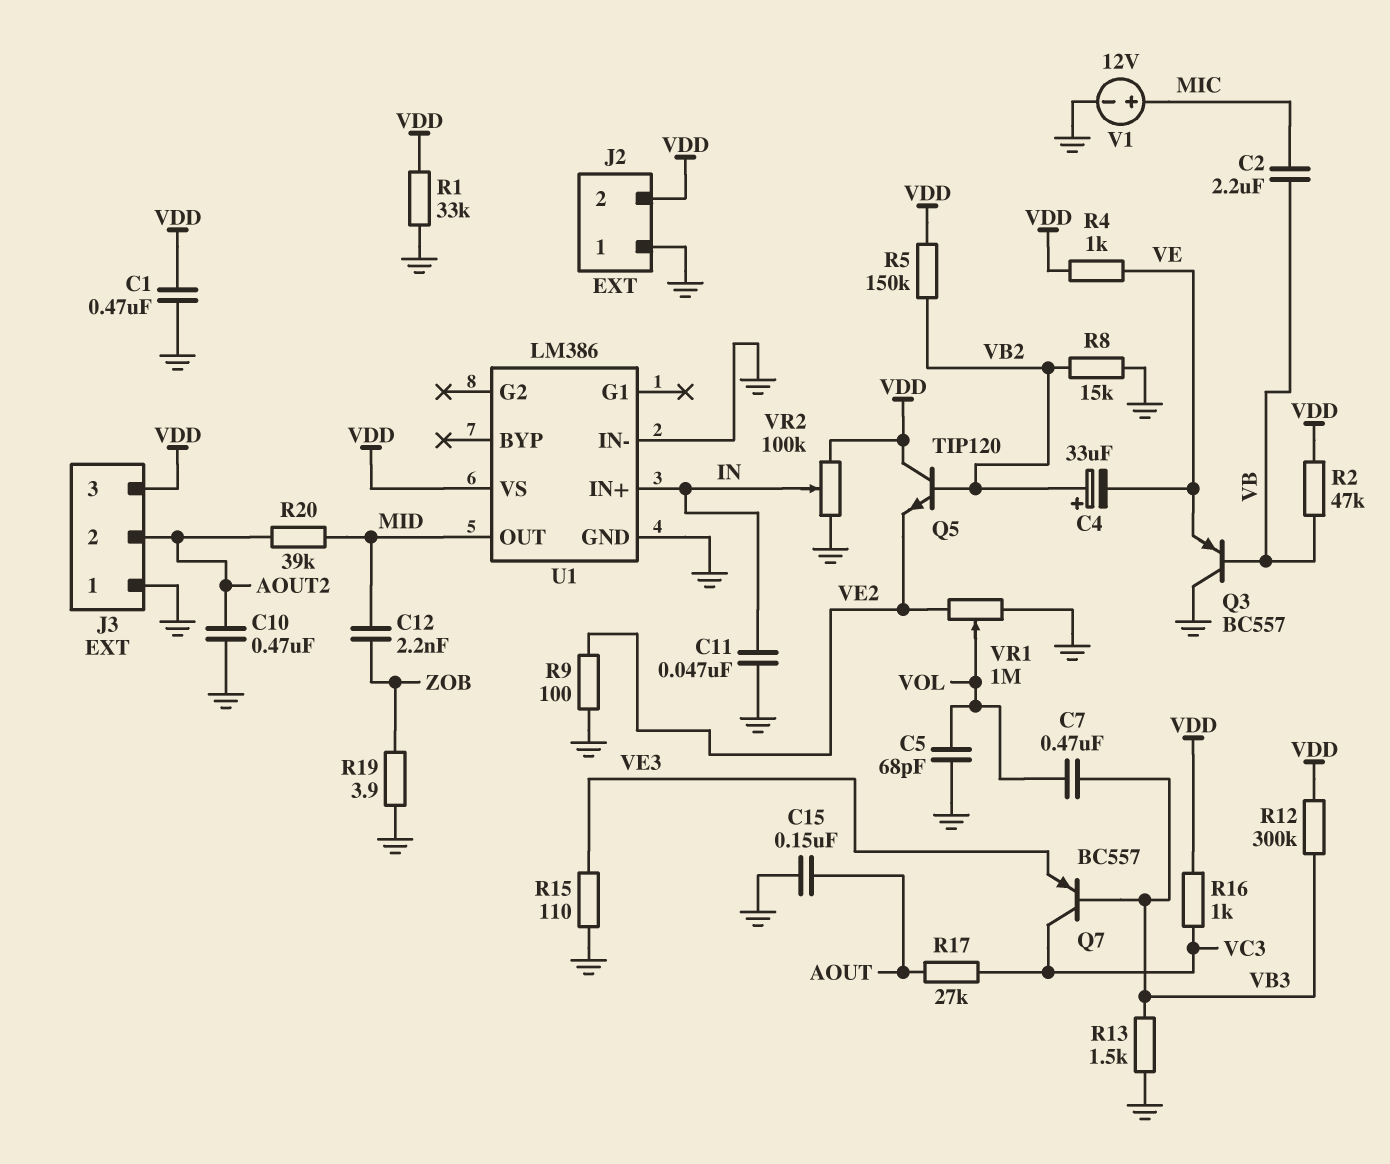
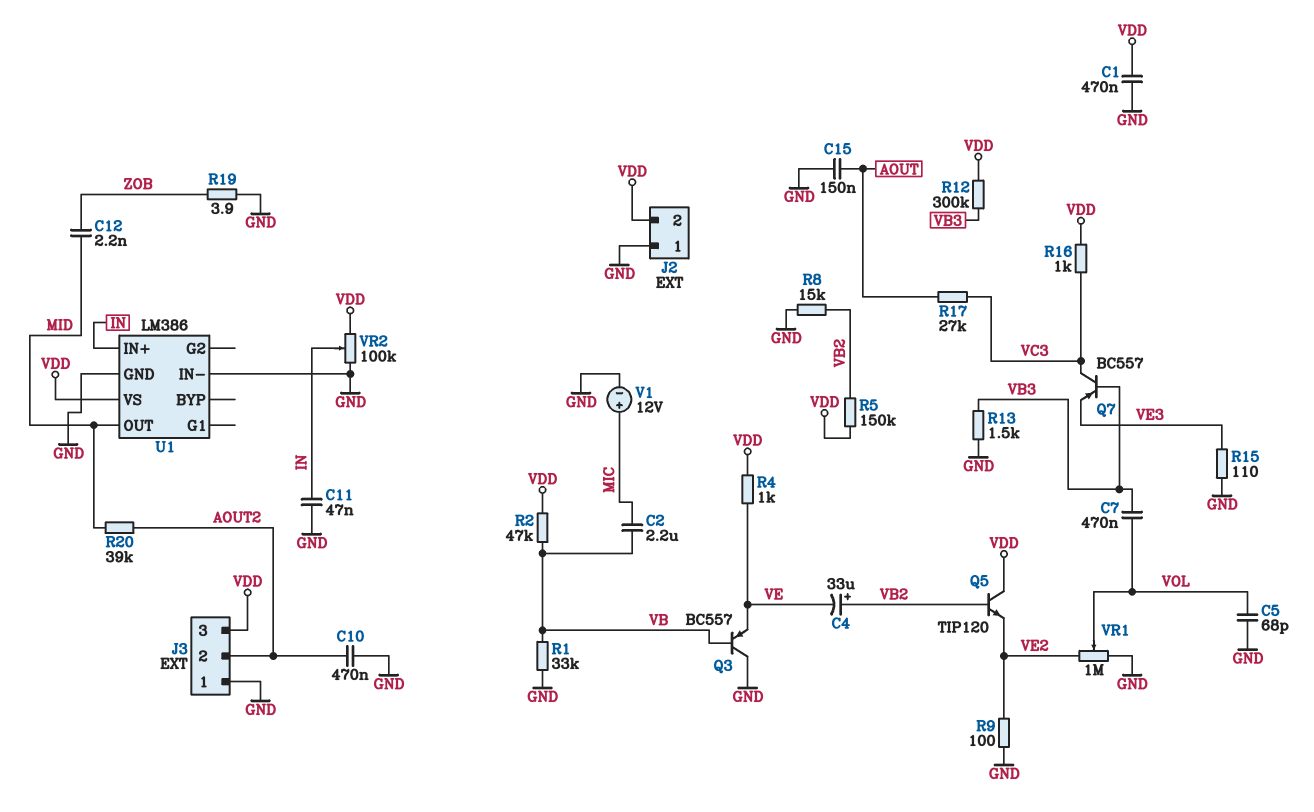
R1: 33k (GND, VDD) -> 33k (GND, VB)

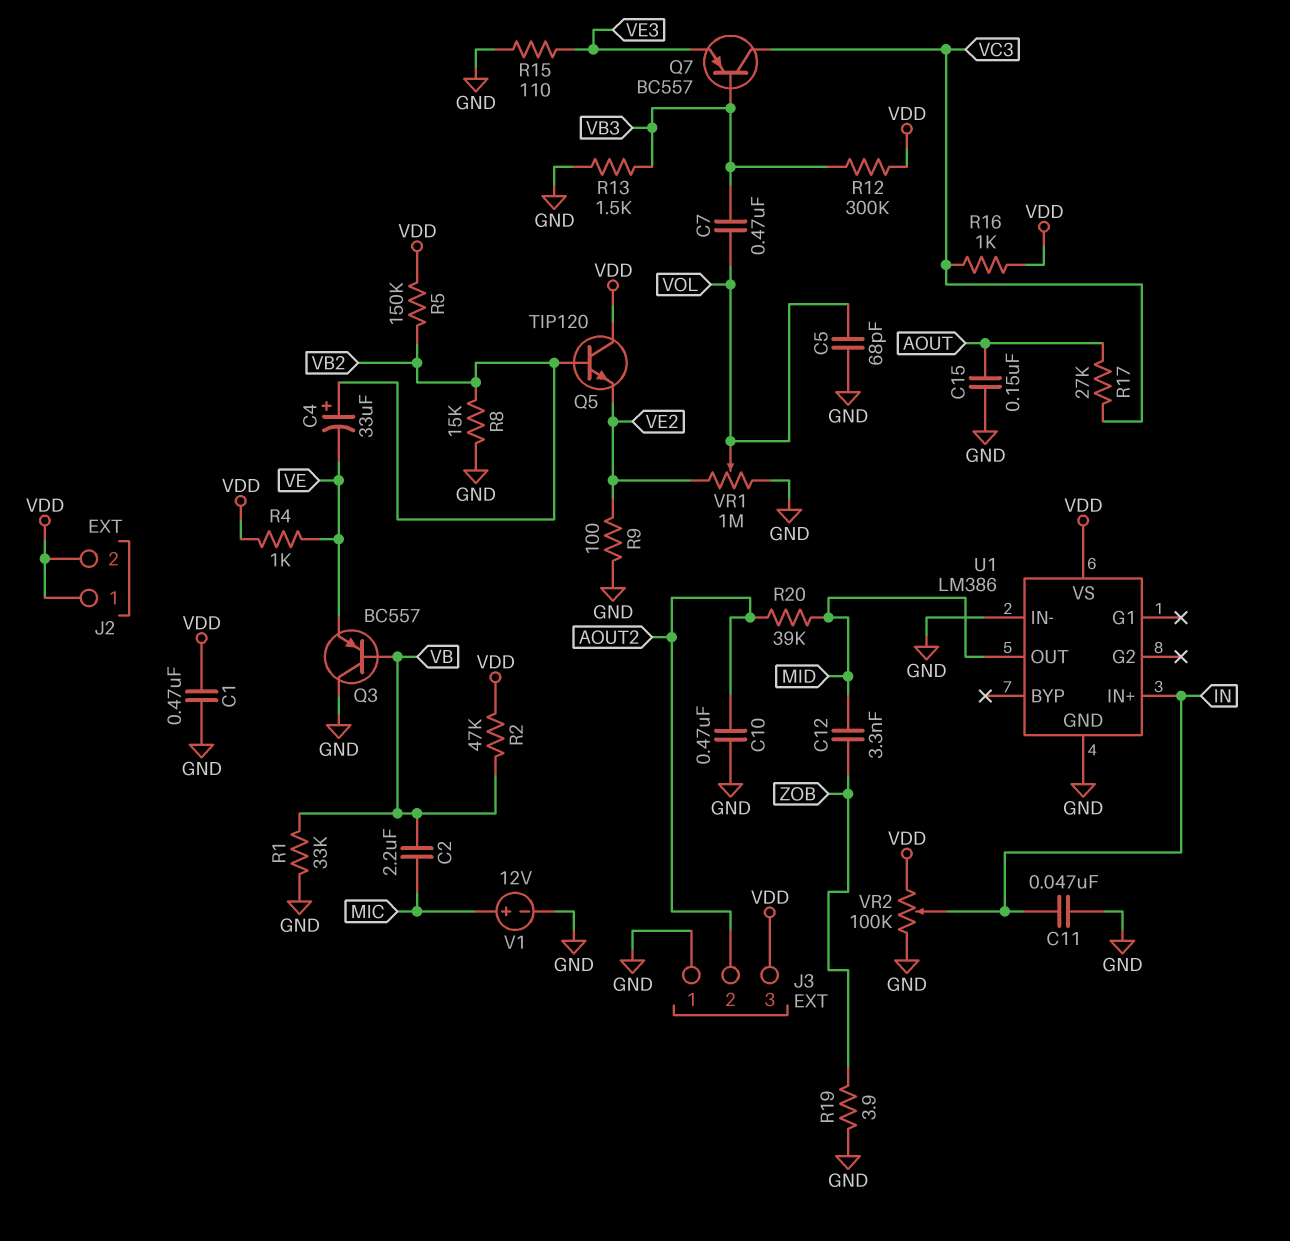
C12: 2.2nF (MID, ZOB) -> 3.3nF (MID, ZOB)
J2 pin 1: GND -> VDD

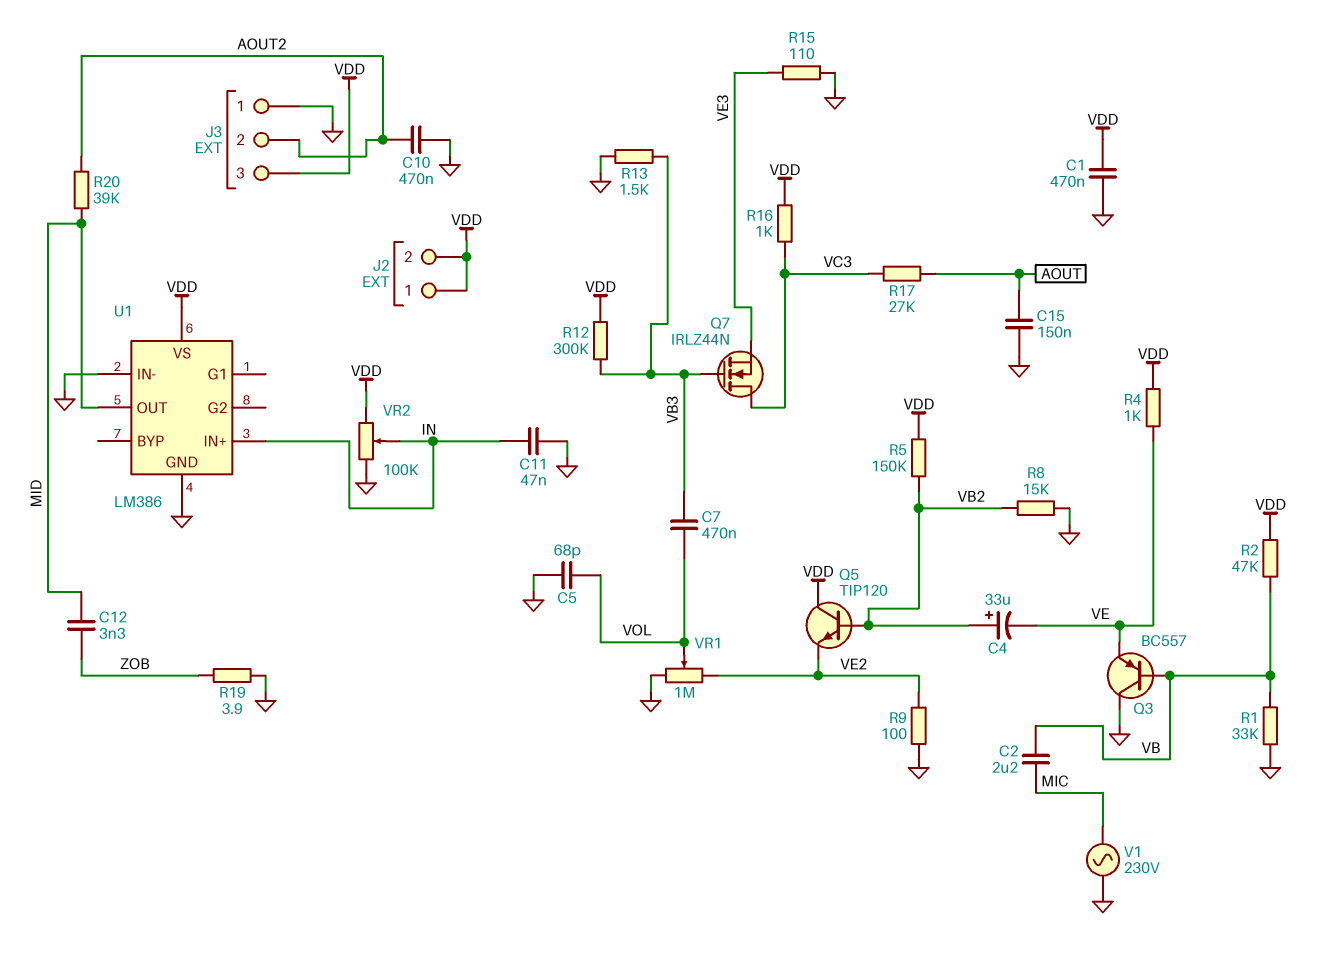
Q7: PNP BC557 (B VB3, C VC3, E VE3) -> NMOS IRLZ44N (G VB3, D VC3, S VE3)
V1: 12V (plus MIC, minus GND) -> AC 230V (GND, MIC)

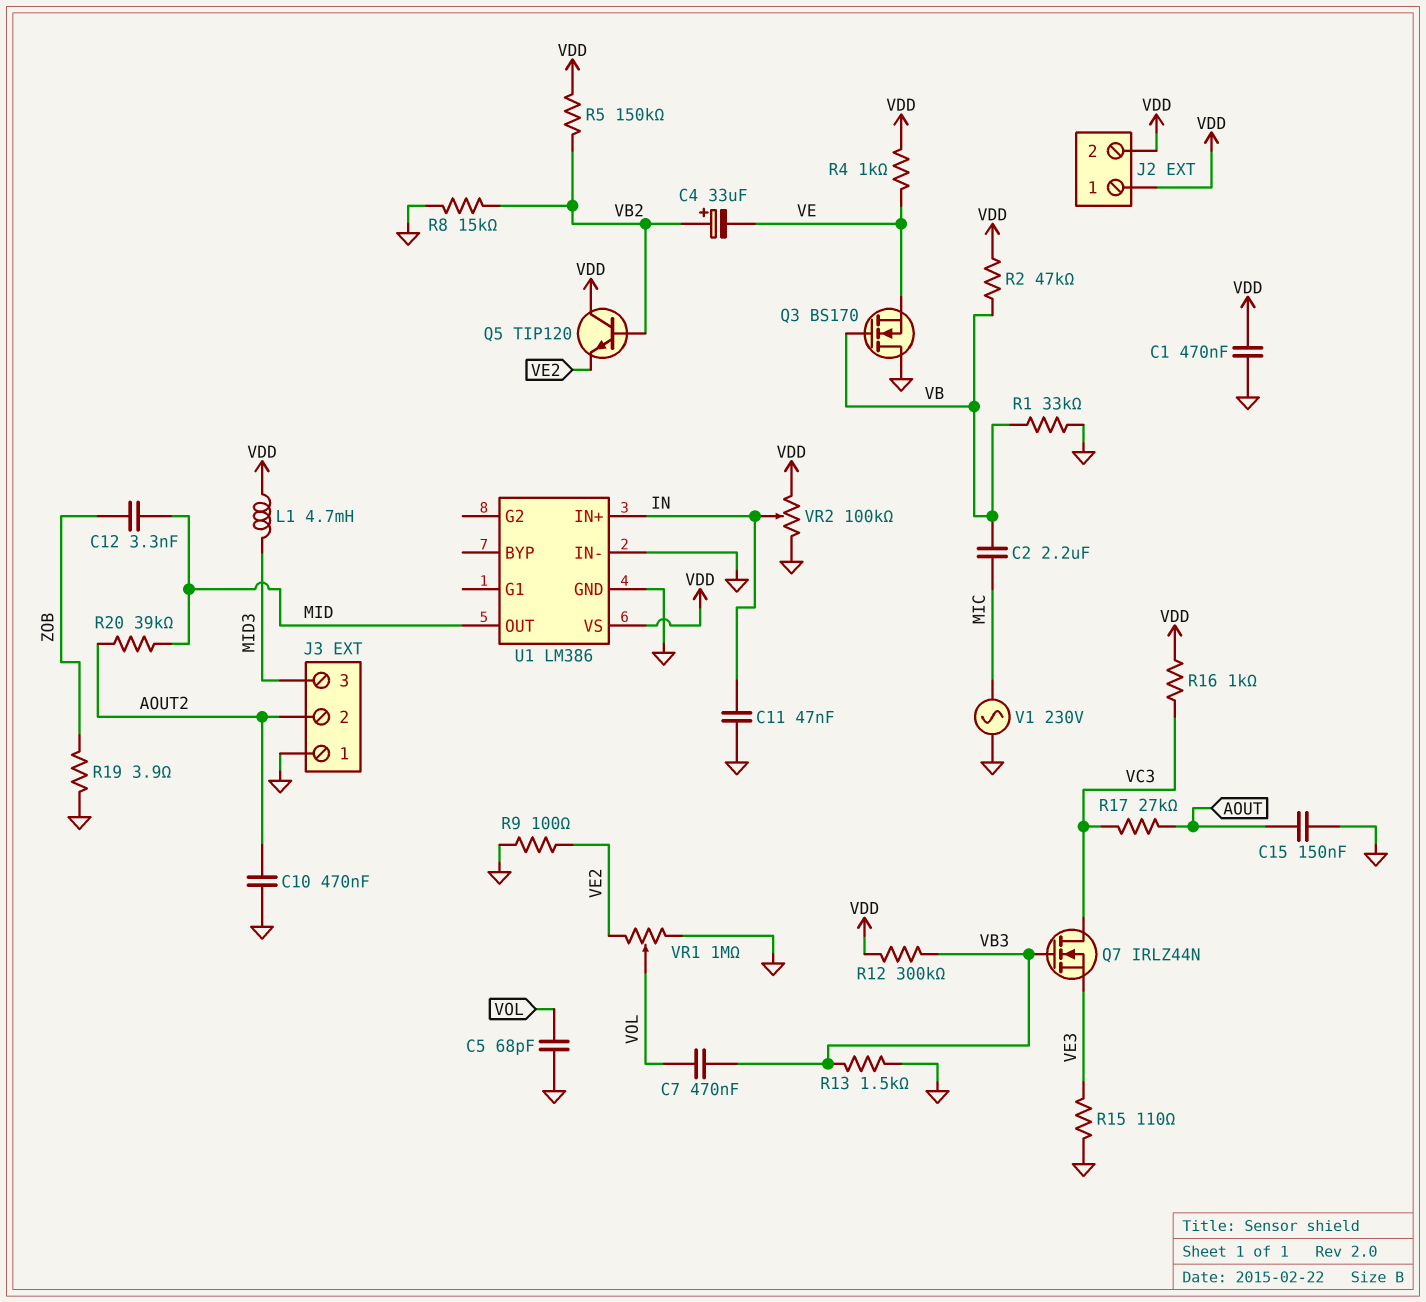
J3 pin 3: VDD -> MID3
L1: none -> 4.7mH (MID3, VDD)
Q3: PNP BC557 (B VB, C GND, E VE) -> NMOS BS170 (G VB, D GND, S VE)

